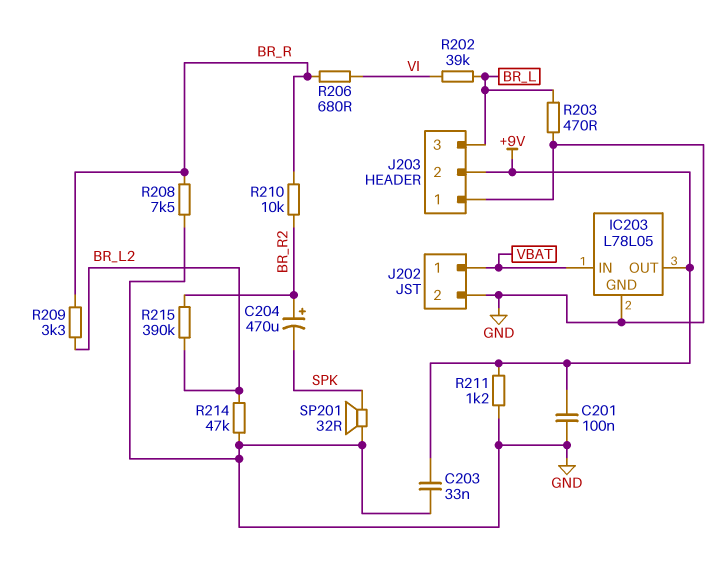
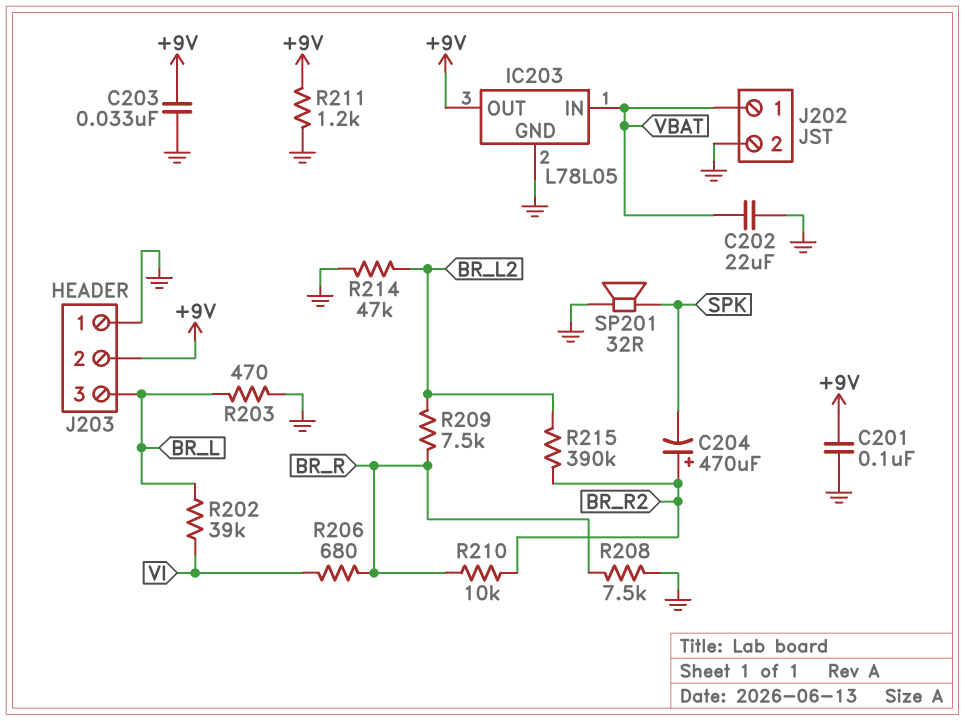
C202: none -> 22uF (GND, VBAT)
R209: 3.3k (BR_L2, BR_R) -> 7.5k (BR_L2, BR_R)

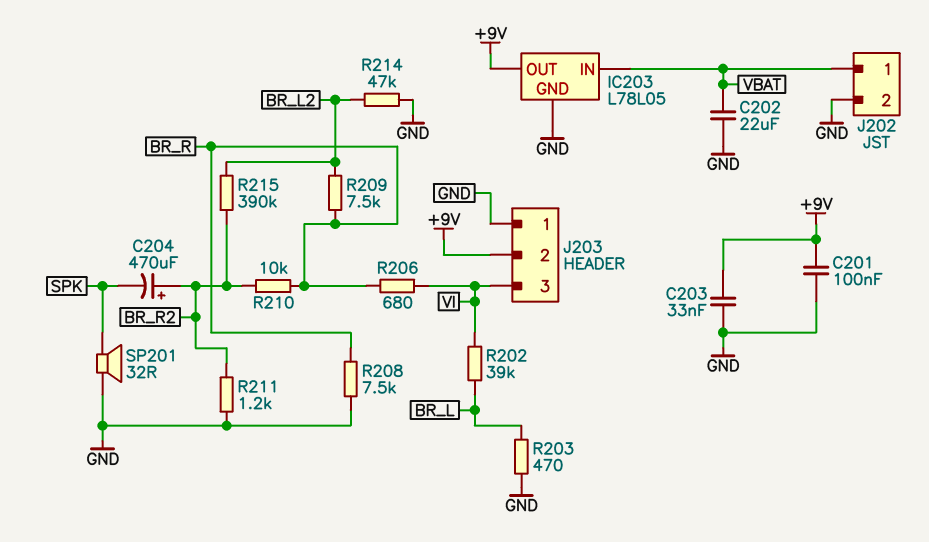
J203 pin 3: BR_L -> VI
R211: 1.2k (+9V, GND) -> 1.2k (BR_R2, GND)

